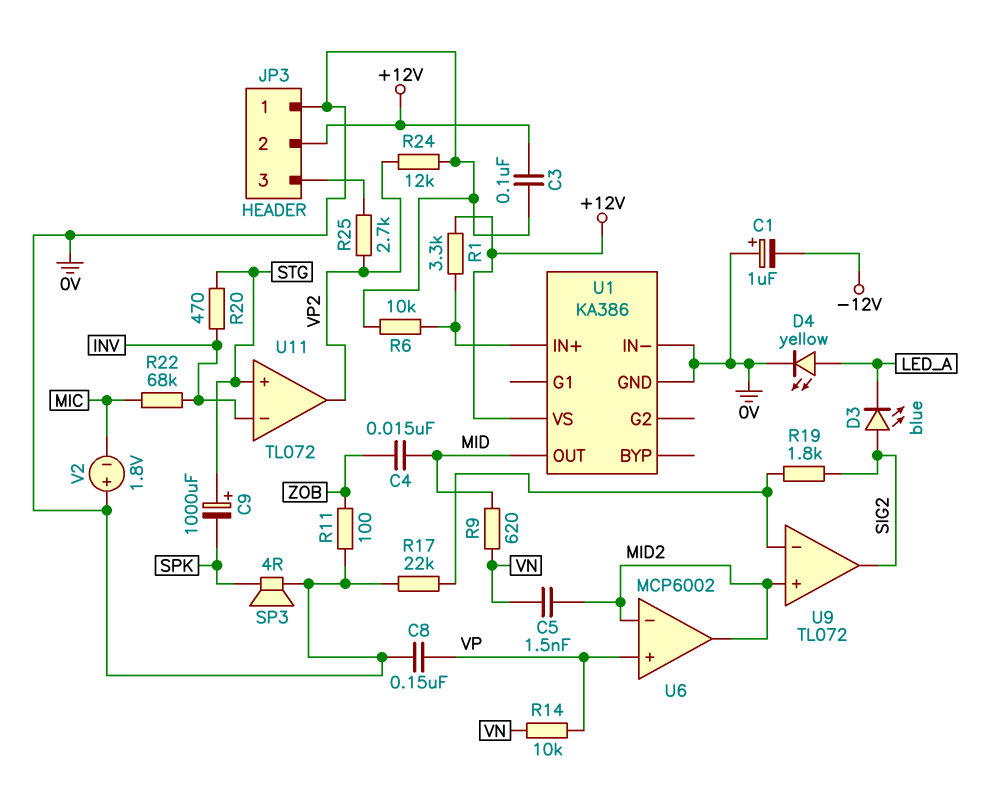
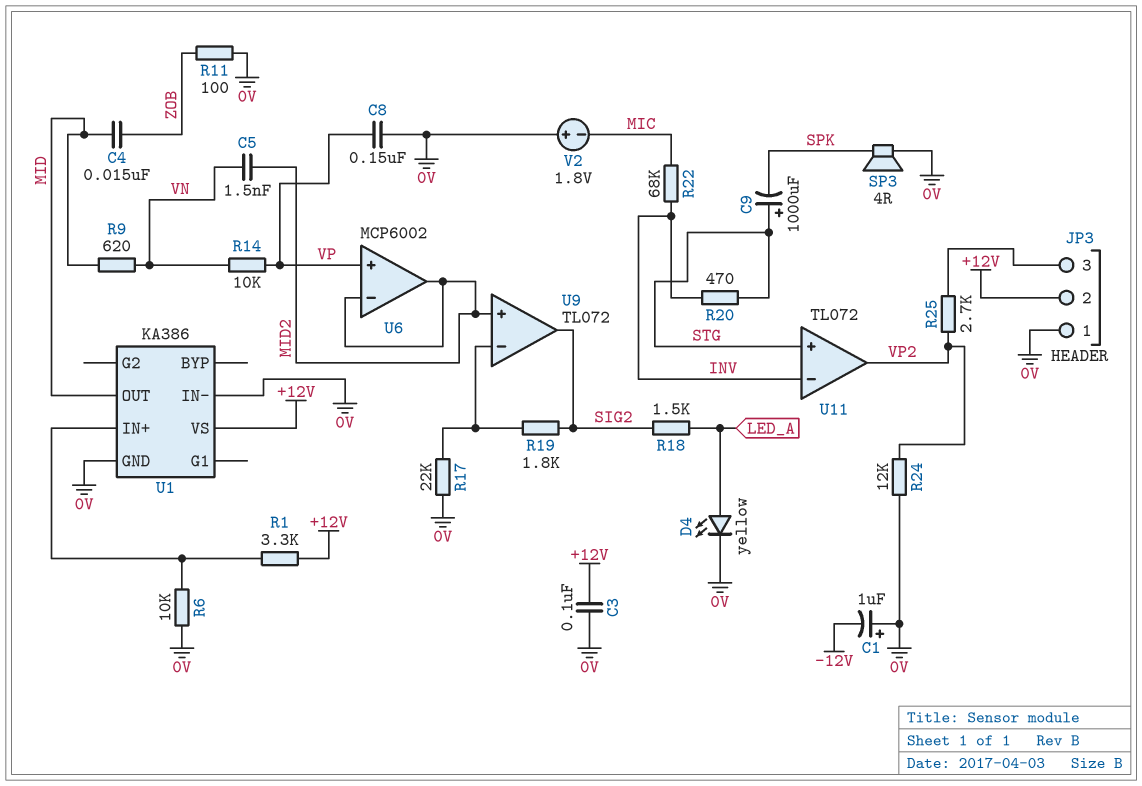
D3: LED blue (A SIG2, K LED_A) -> none
R18: none -> 1.5k (LED_A, SIG2)

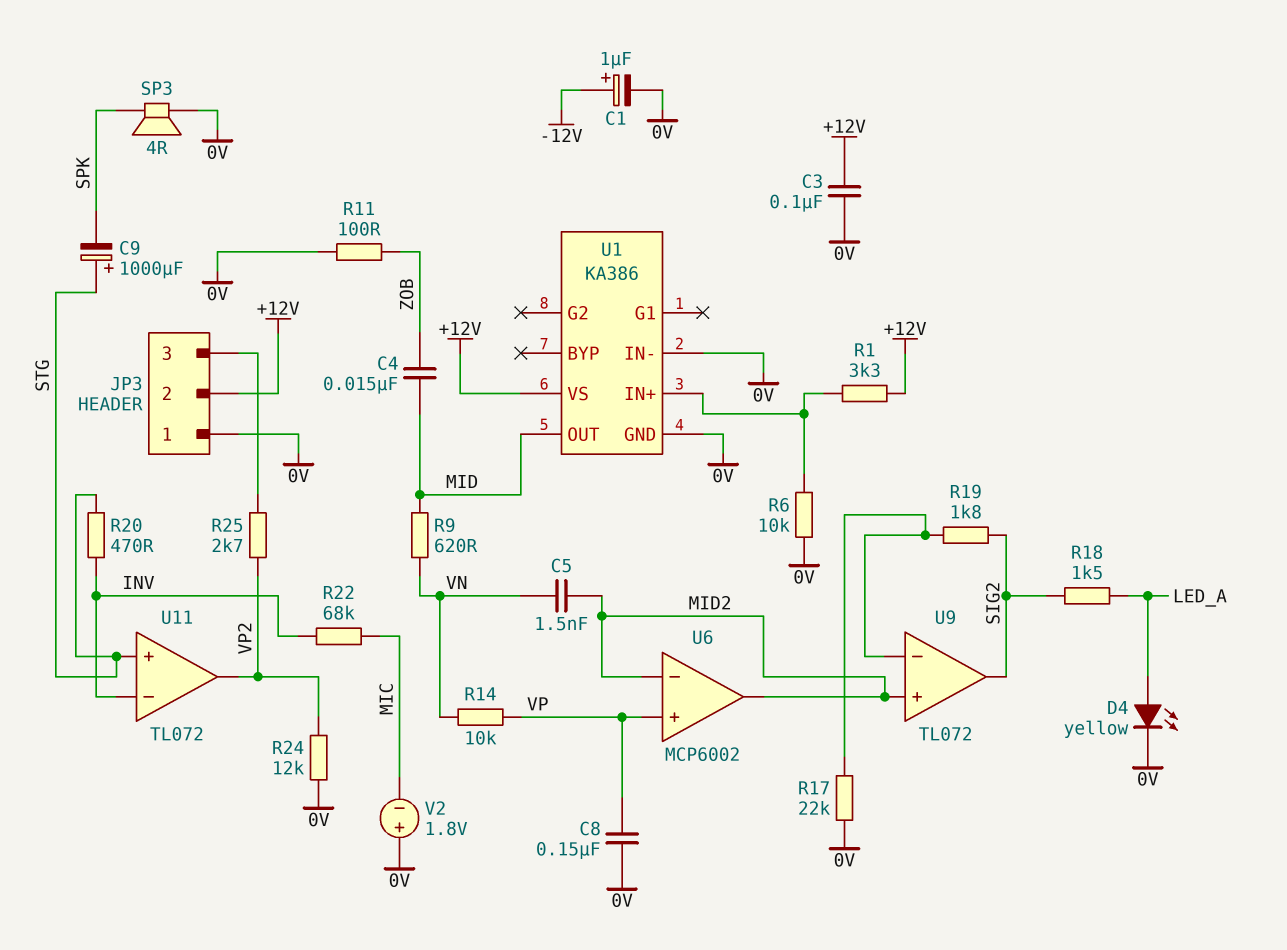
C1: 1uF (plus 0V, minus -12V) -> 1uF (plus -12V, minus 0V)

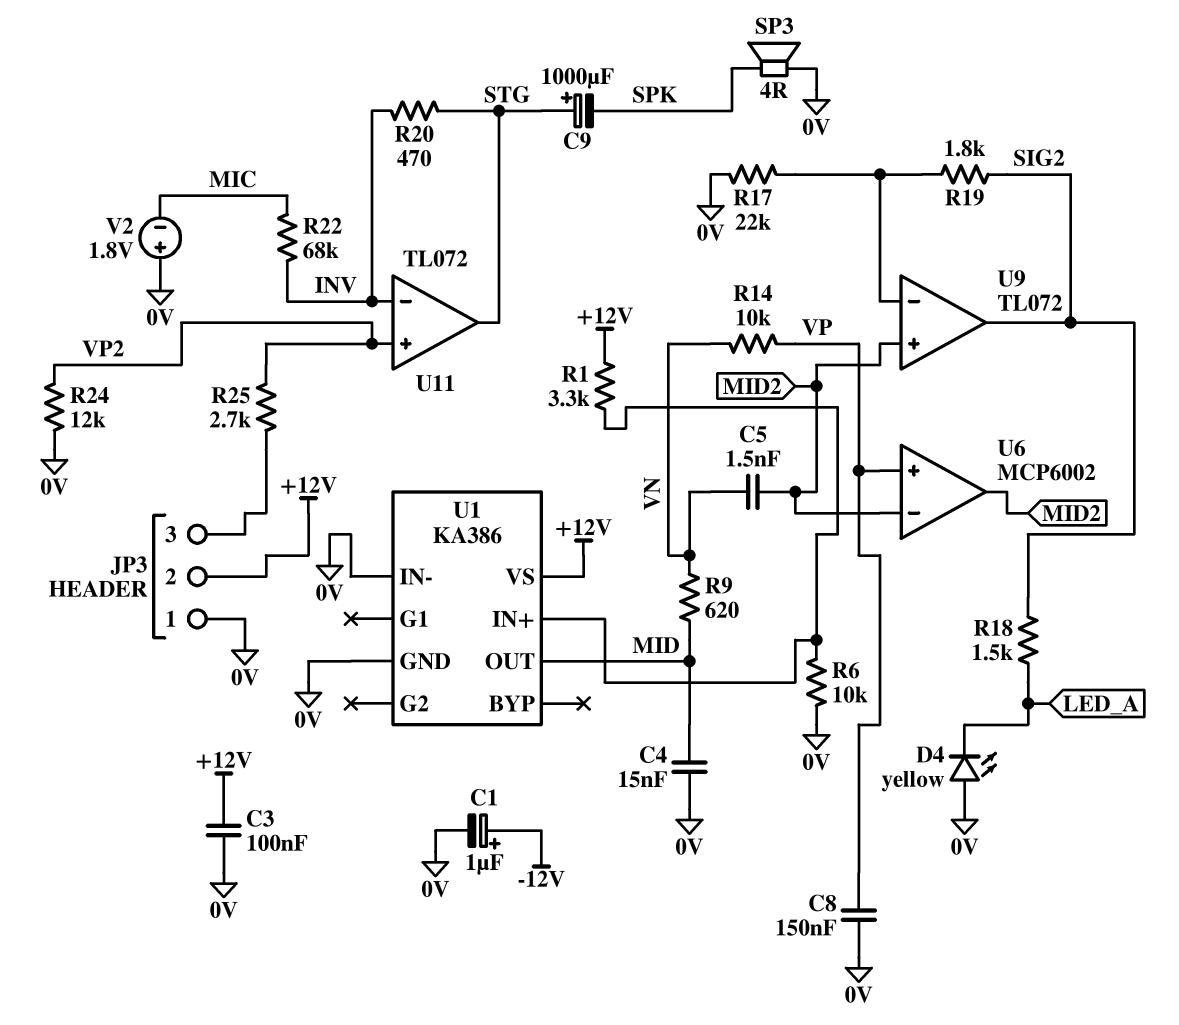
C4: 15nF (MID, ZOB) -> 15nF (0V, MID)
D4: LED yellow (A LED_A, K 0V) -> LED yellow (A 0V, K LED_A)
R11: 100 (0V, ZOB) -> none
U11 pin in+: STG -> VP2
U11 pin out: VP2 -> STG

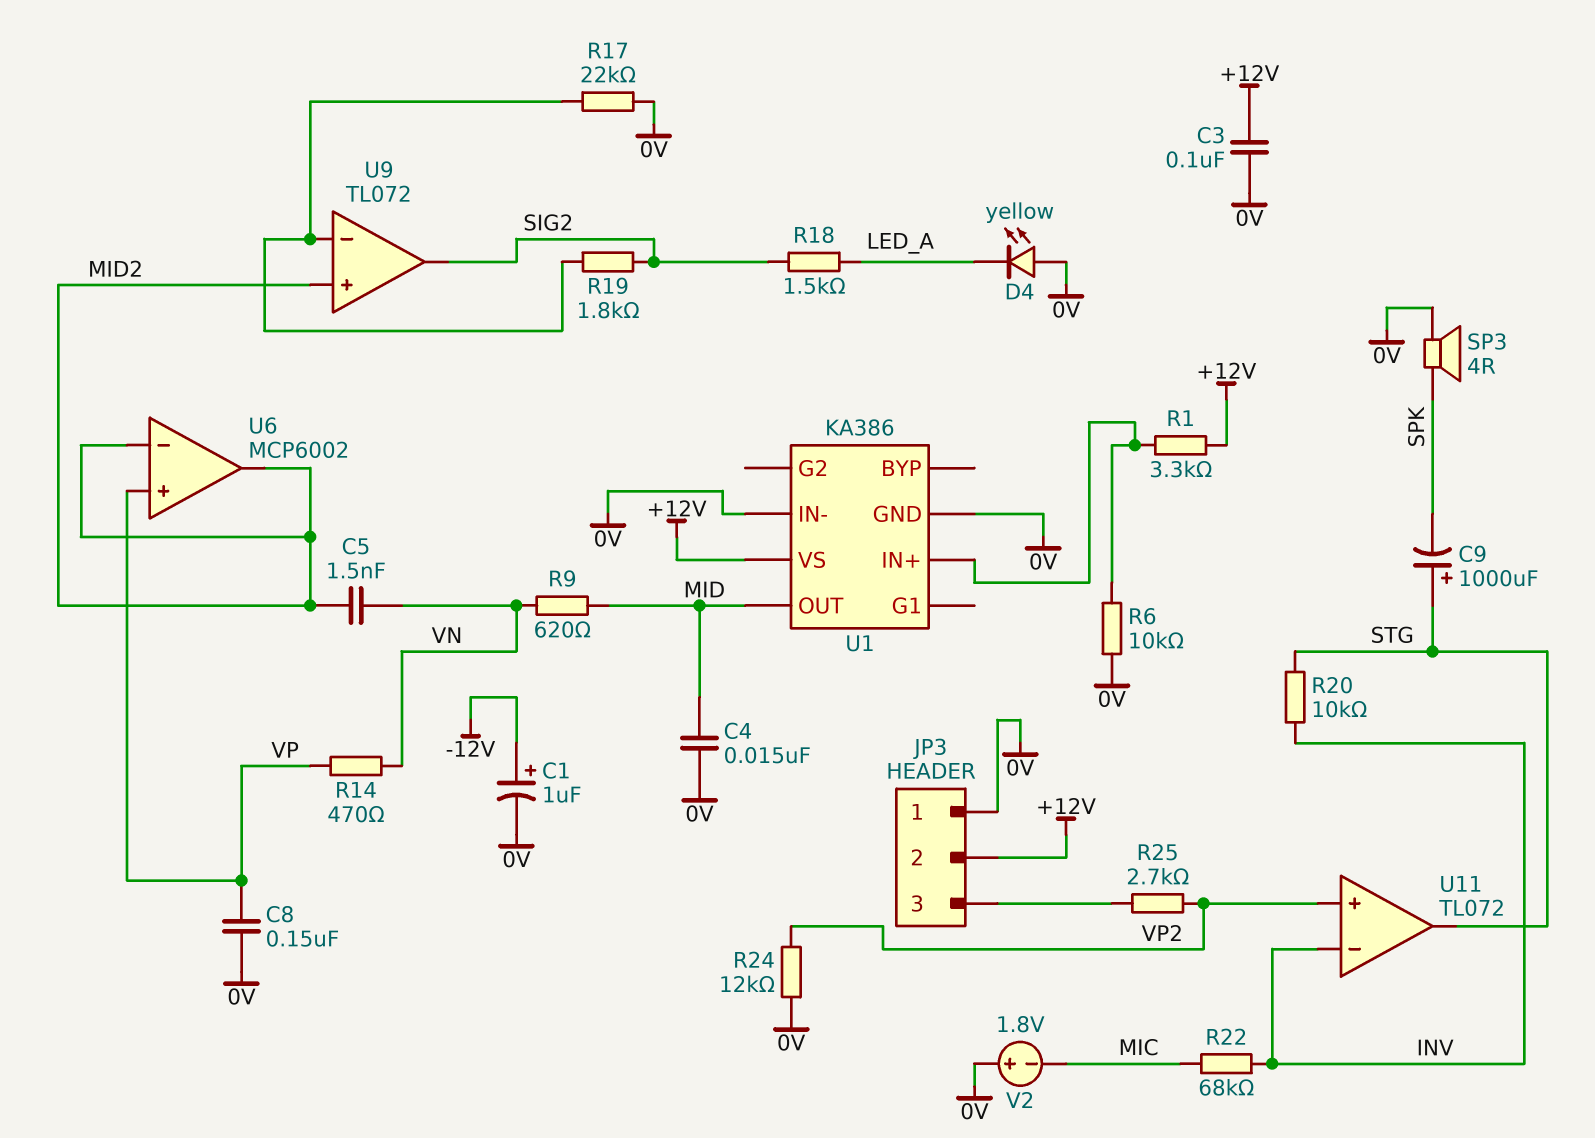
R14: 10k (VN, VP) -> 470 (VN, VP)
R20: 470 (INV, STG) -> 10k (INV, STG)

